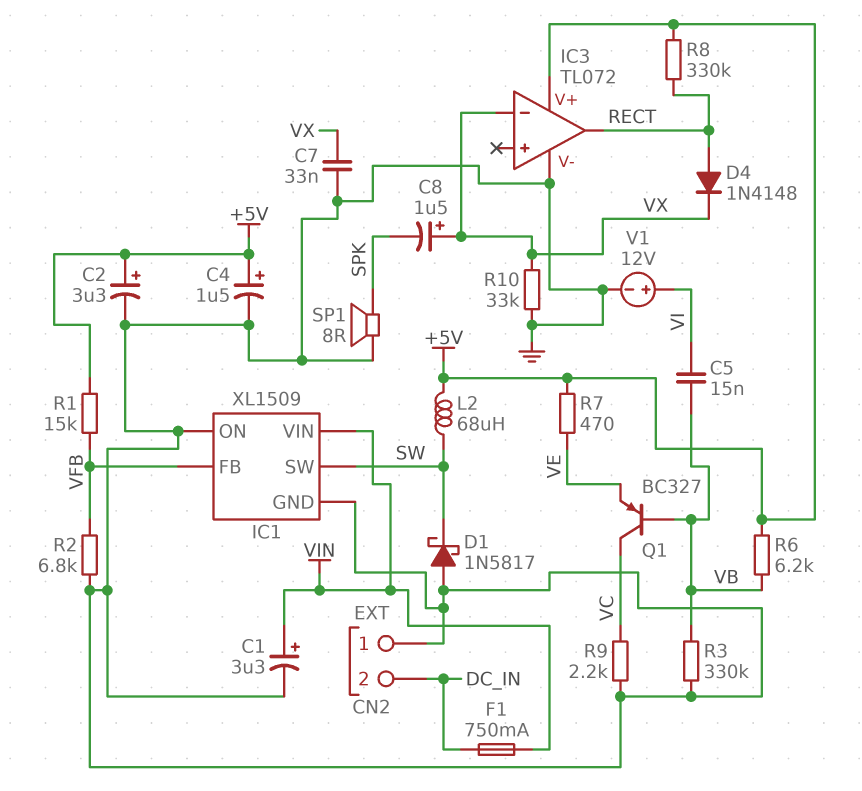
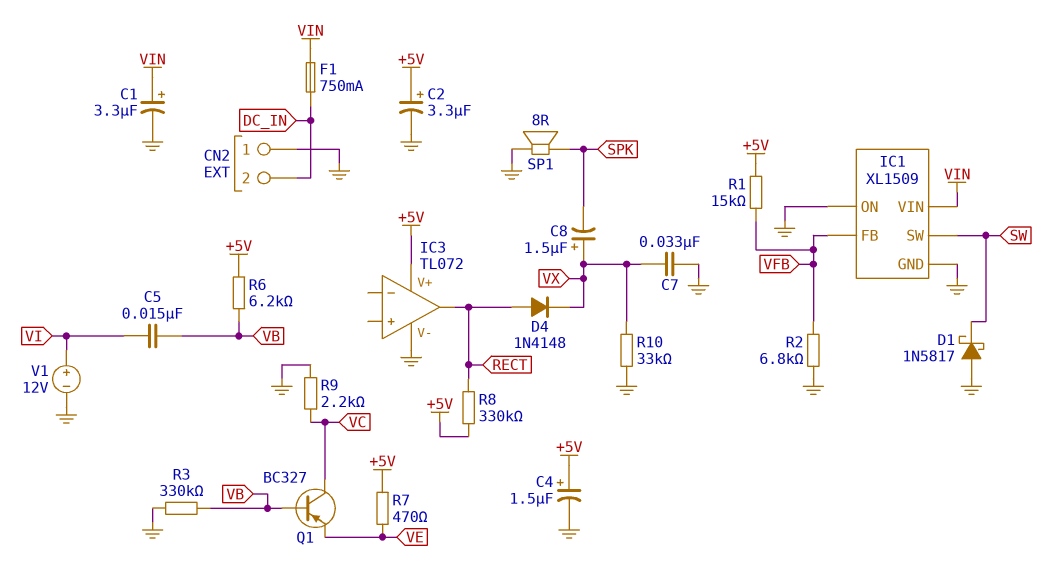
IC3 pin in-: VX -> none
L2: 68uH (+5V, SW) -> none

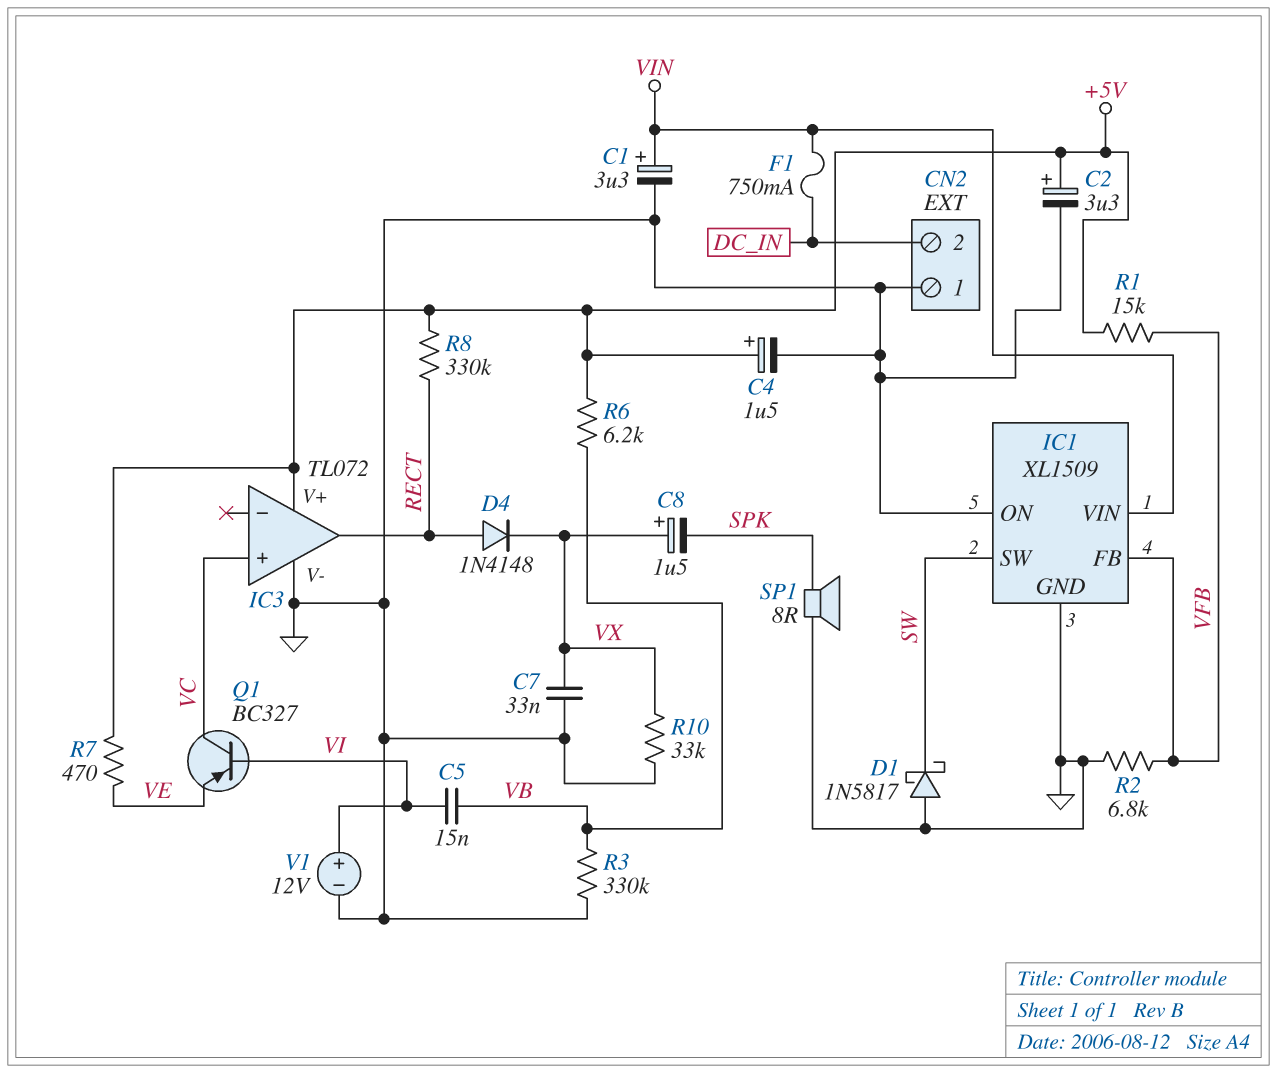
IC3 pin in+: none -> VC
Q1: PNP BC327 (B VB, C VC, E VE) -> PNP BC327 (B VI, C VC, E VE)
R9: 2.2k (GND, VC) -> none

